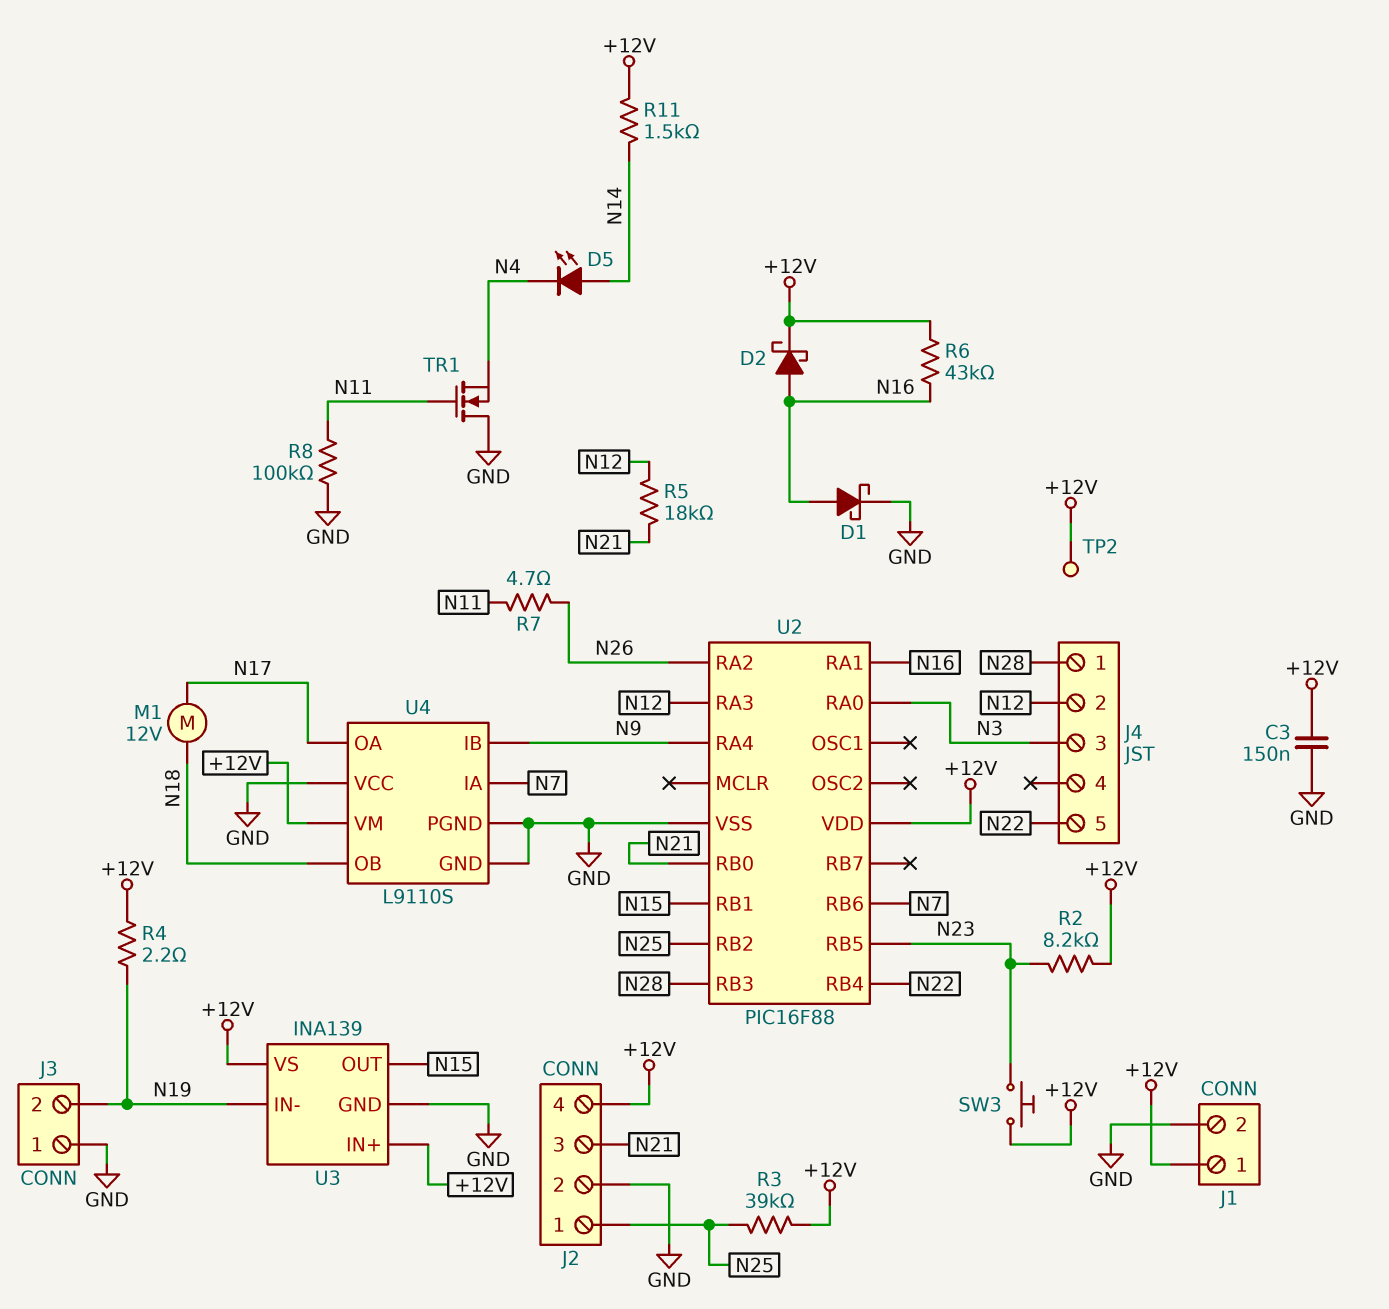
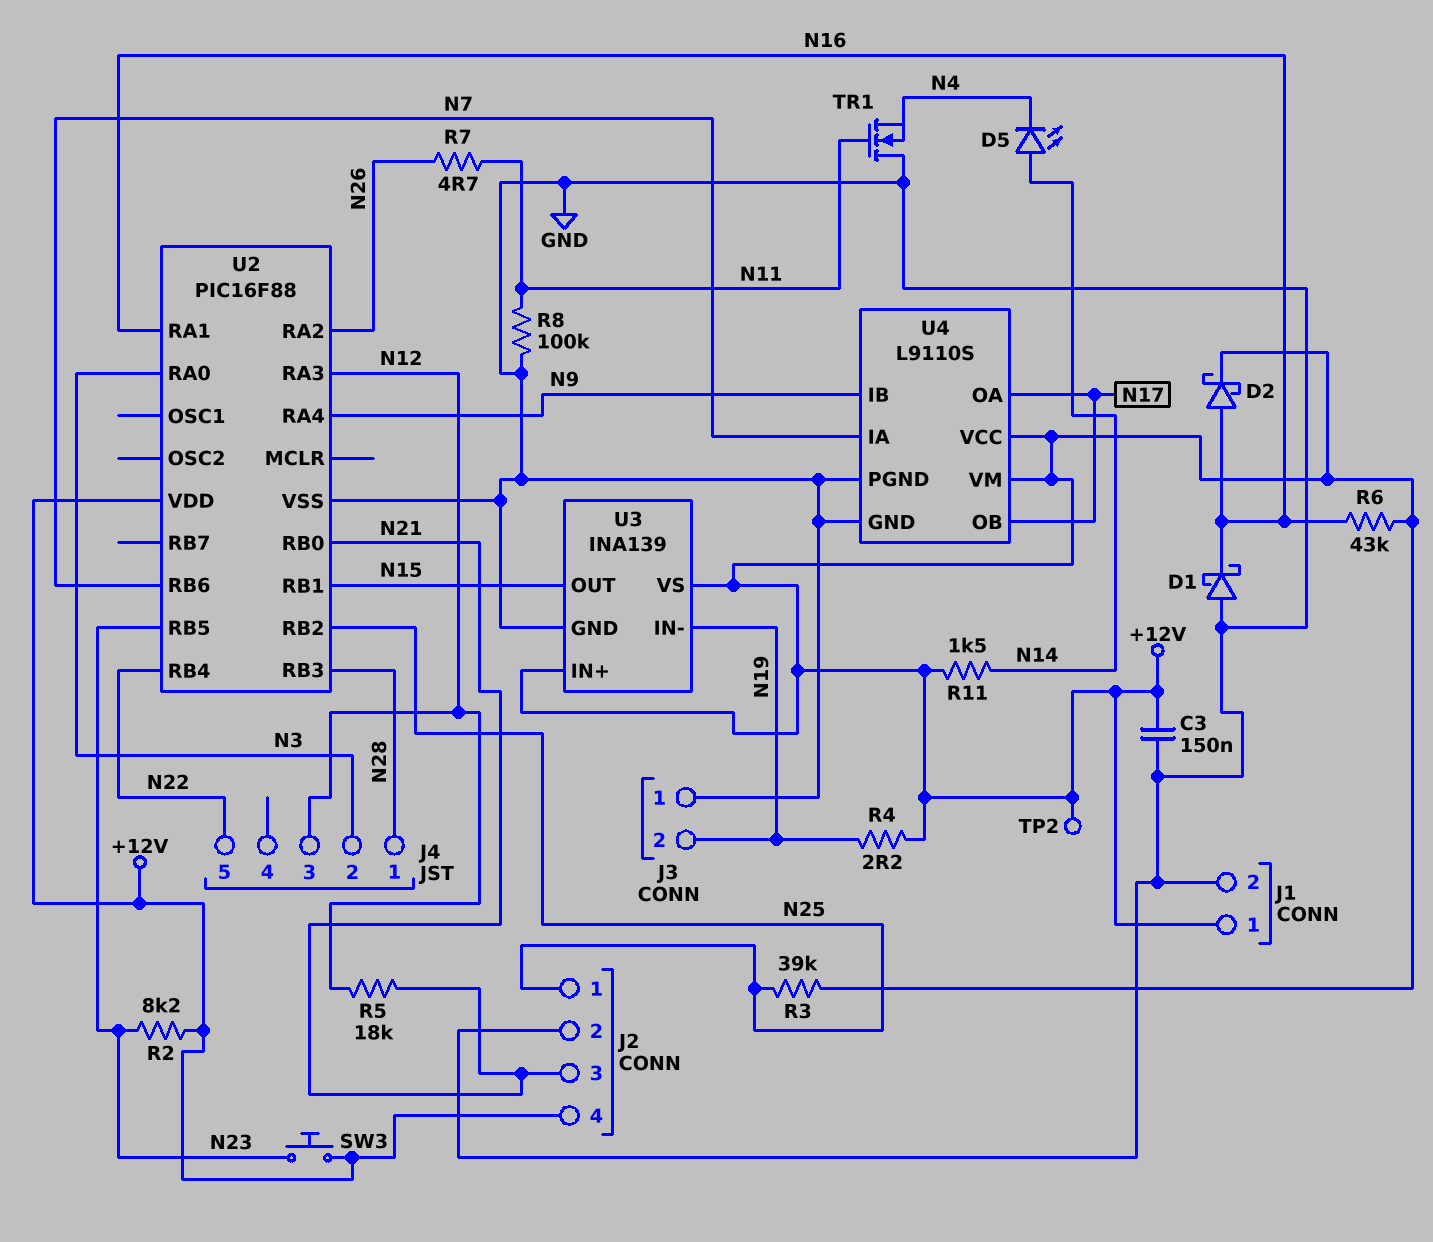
D1: schottky (A N16, K GND) -> schottky (A GND, K N16)
J4 pin 2: N12 -> N3
J4 pin 3: N3 -> N12
M1: motor 12V (N17, N18) -> none
U4 pin OB: N18 -> N17
U4 pin VCC: GND -> +12V

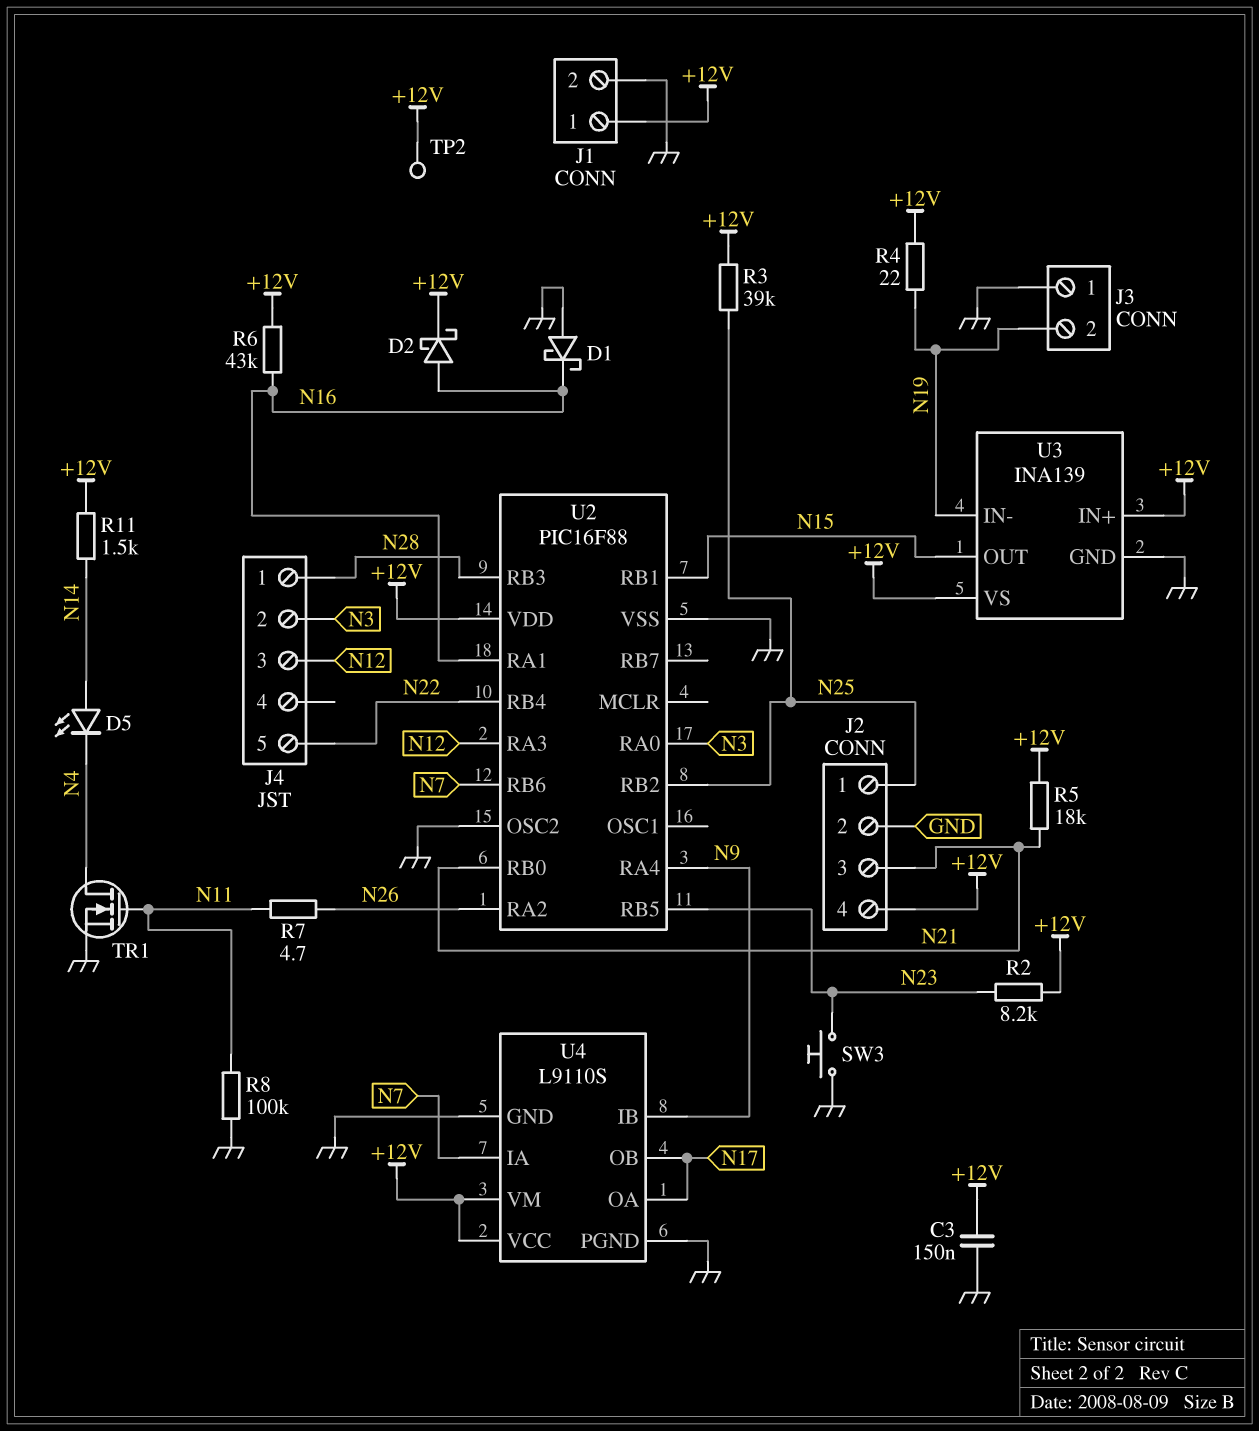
R4: 2.2 (+12V, N19) -> 22 (+12V, N19)
R5: 18k (N12, N21) -> 18k (+12V, N21)
SW3: button (+12V, N23) -> button (GND, N23)
TR1: NMOS (G N11, D GND, S N4) -> NMOS (G N11, D N4, S GND)
U2 pin OSC2: none -> GND

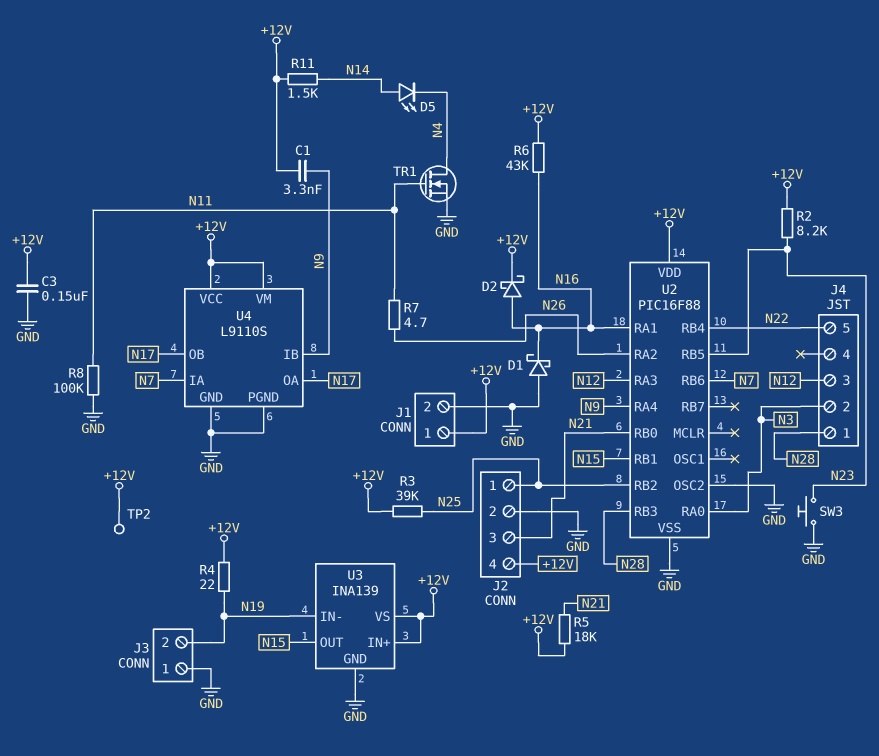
C1: none -> 3.3nF (+12V, N9)

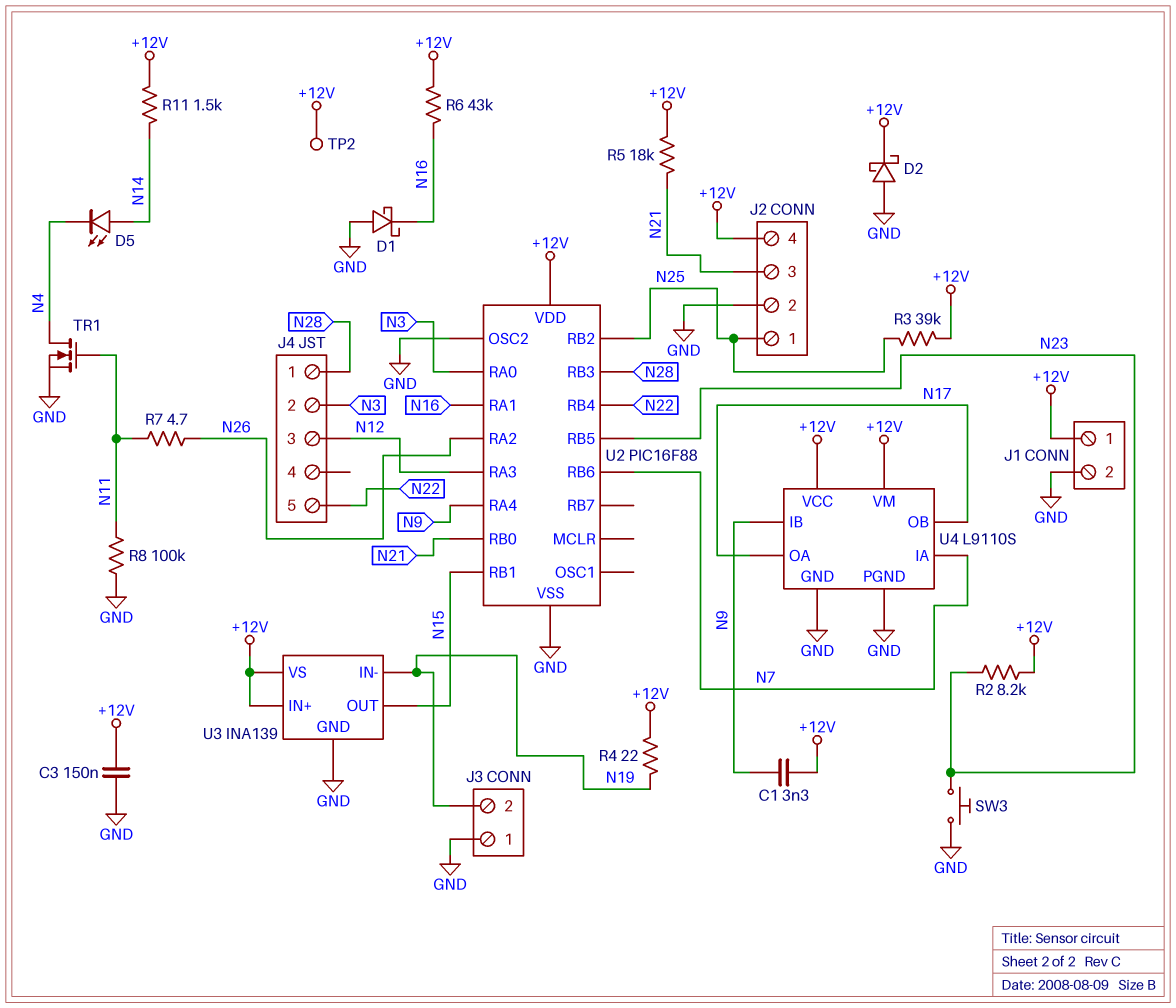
D2: schottky (A N16, K +12V) -> schottky (A GND, K +12V)

